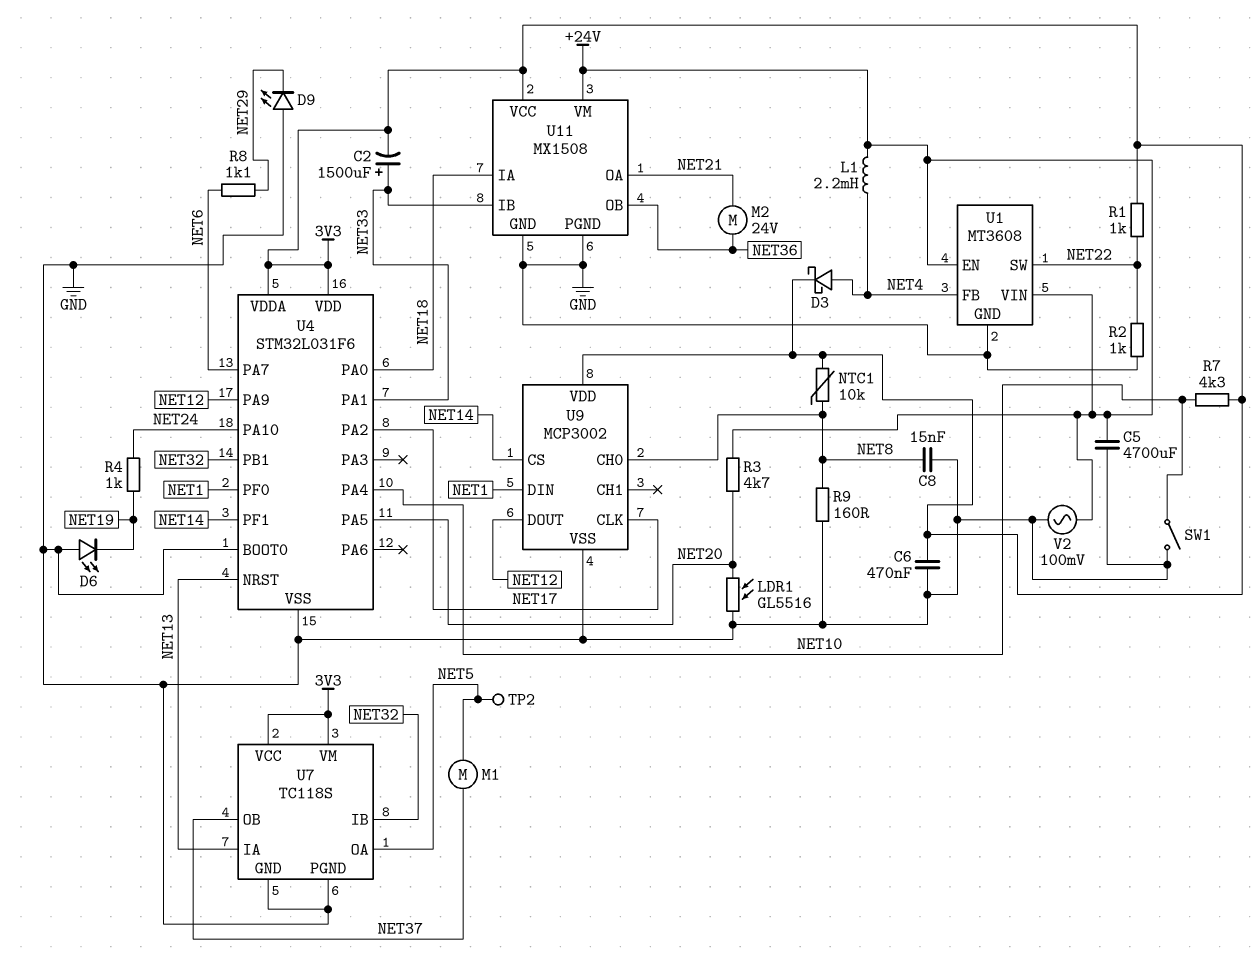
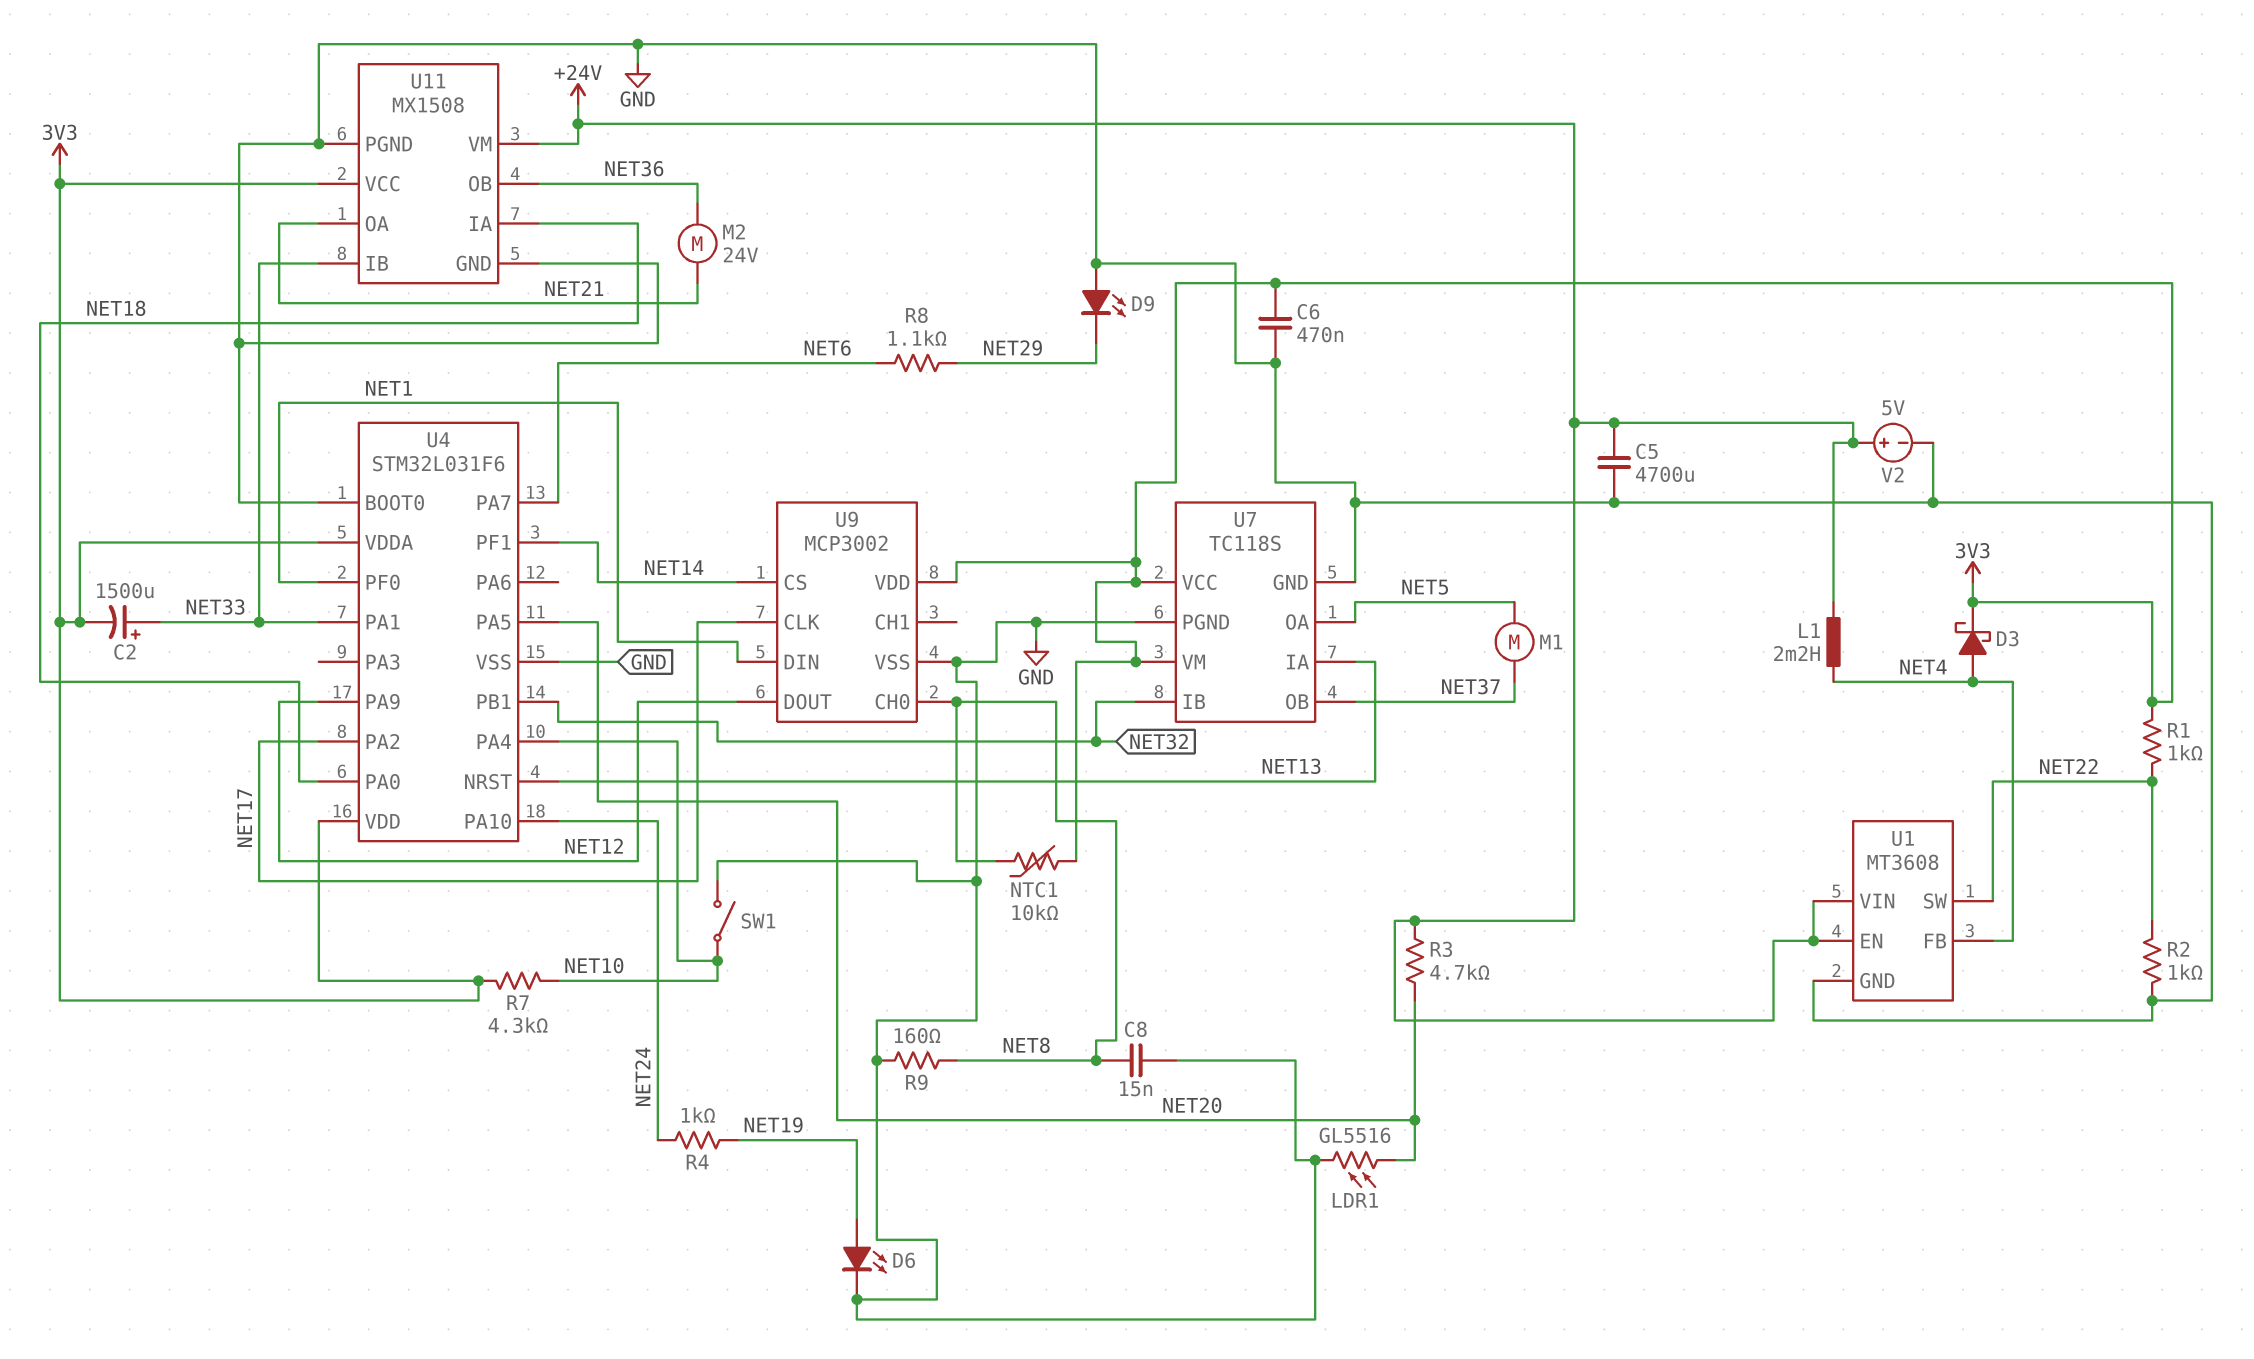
D6: LED (A GND, K NET19) -> LED (A NET19, K GND)
TP2: test point (NET5) -> none
V2: AC 100mV (+24V, GND) -> 5V (plus +24V, minus GND)

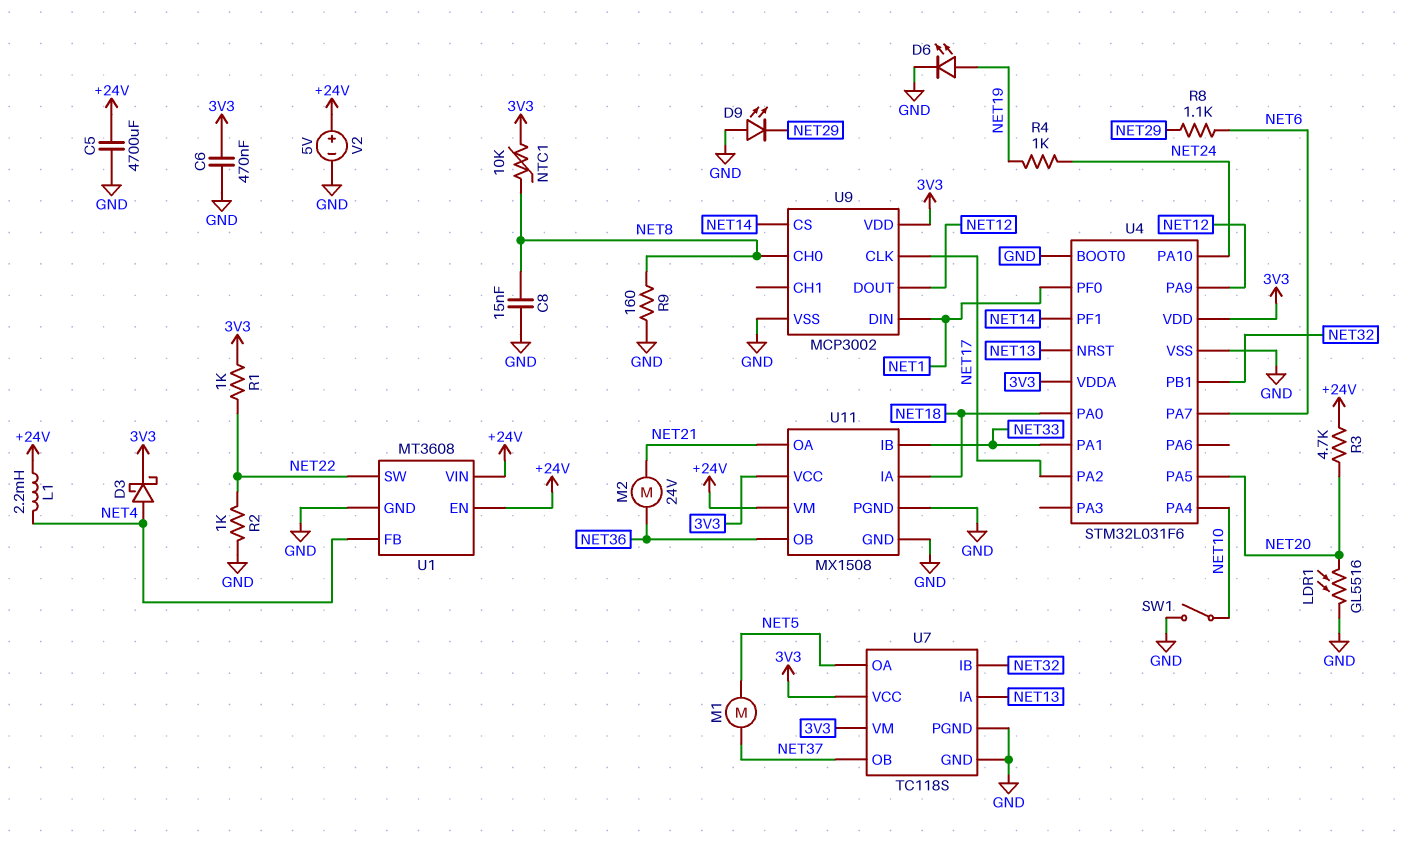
C2: 1500uF (plus NET33, minus 3V3) -> none
R7: 4.3k (3V3, NET10) -> none

